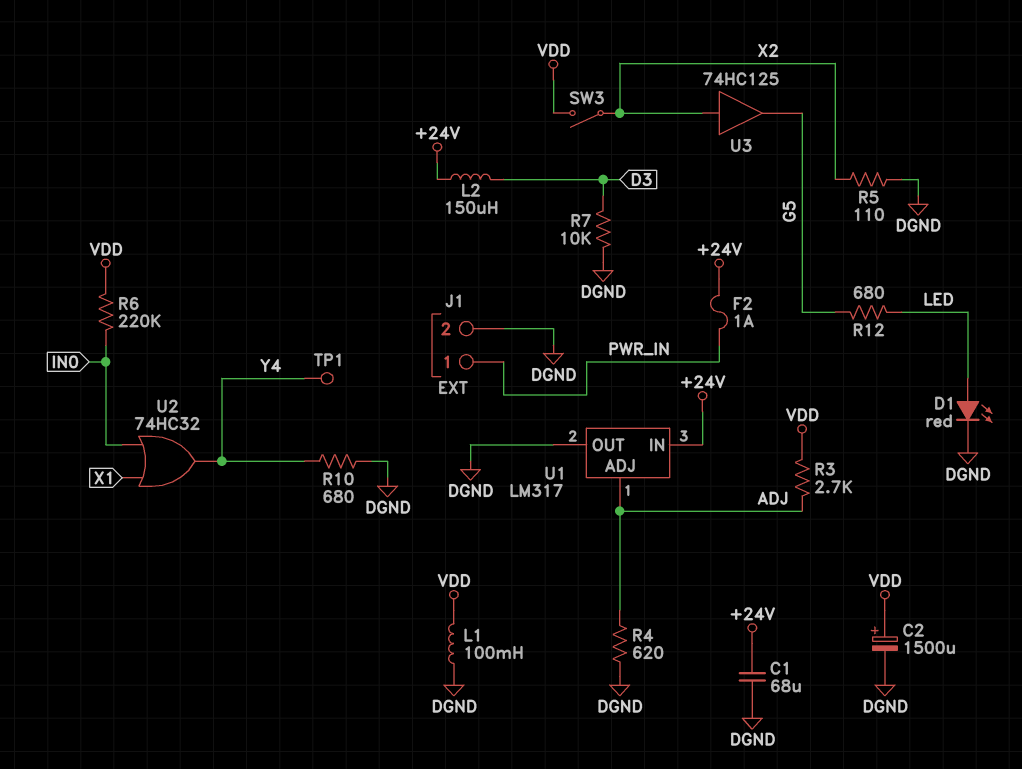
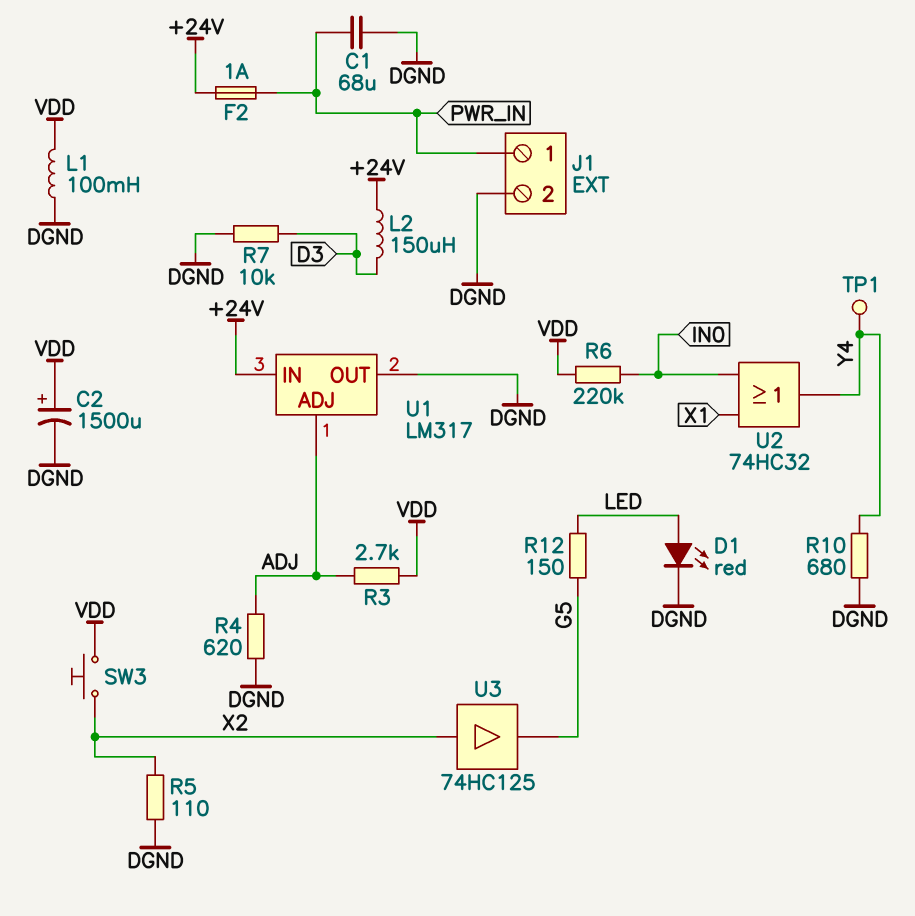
C1: 68uF (+24V, DGND) -> 68uF (DGND, PWR_IN)
R12: 680 (G5, LED) -> 150 (G5, LED)
SW3: switch (VDD, X2) -> button (VDD, X2)

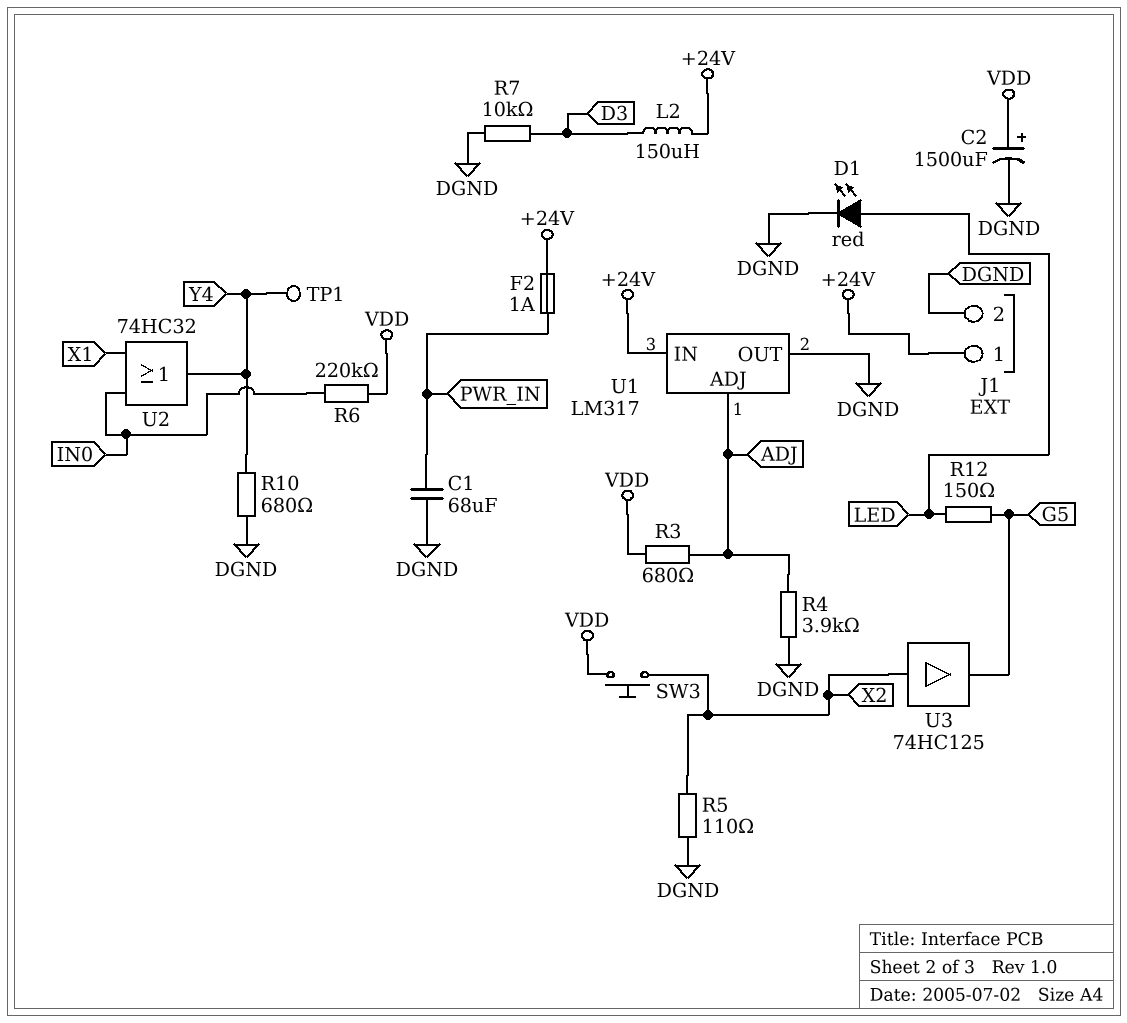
J1 pin 1: PWR_IN -> +24V
L1: 100mH (DGND, VDD) -> none
R3: 2.7k (ADJ, VDD) -> 680 (ADJ, VDD)
R4: 620 (ADJ, DGND) -> 3.9k (ADJ, DGND)

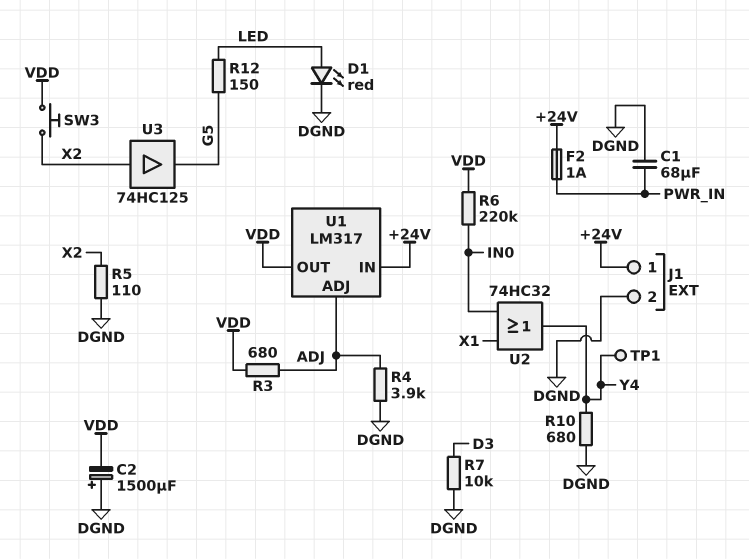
C2: 1500uF (plus VDD, minus DGND) -> 1500uF (plus DGND, minus VDD)
L2: 150uH (+24V, D3) -> none
U1 pin OUT: DGND -> VDD

